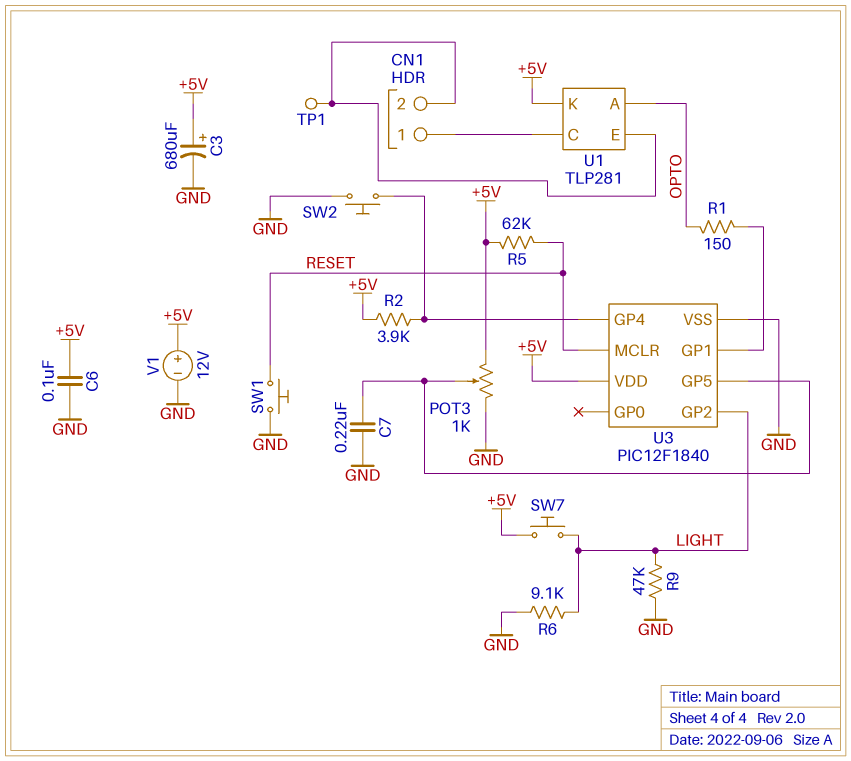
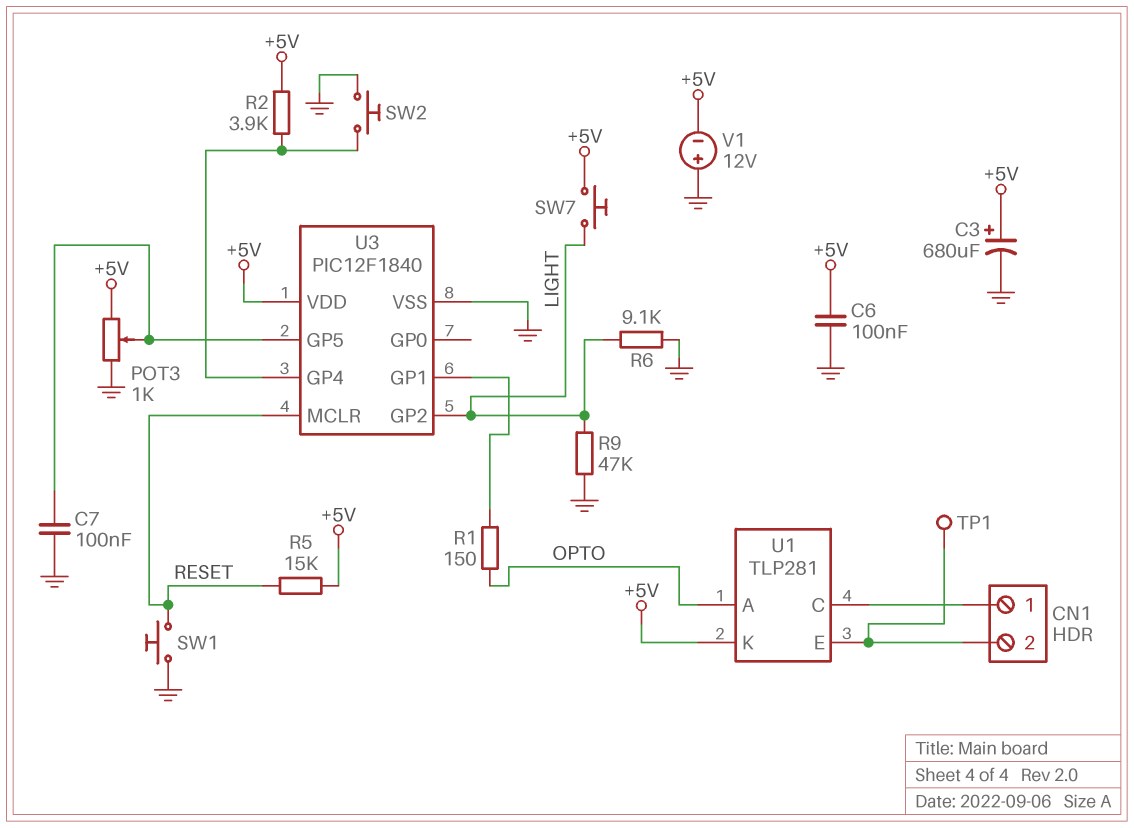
C7: 220nF (GND, U3/GP5) -> 100nF (GND, U3/GP5)
R5: 62k (+5V, RESET) -> 15k (+5V, RESET)
V1: 12V (plus +5V, minus GND) -> 12V (plus GND, minus +5V)

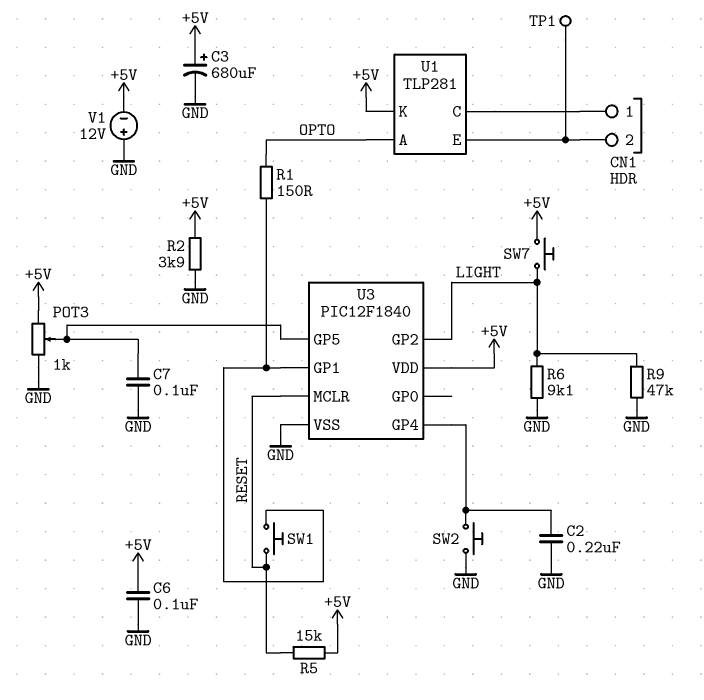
C2: none -> 220nF (GND, U3/GP4)
R2: 3.9k (+5V, U3/GP4) -> 3.9k (+5V, GND)
SW1: button (GND, RESET) -> button (RESET, U3/GP1)

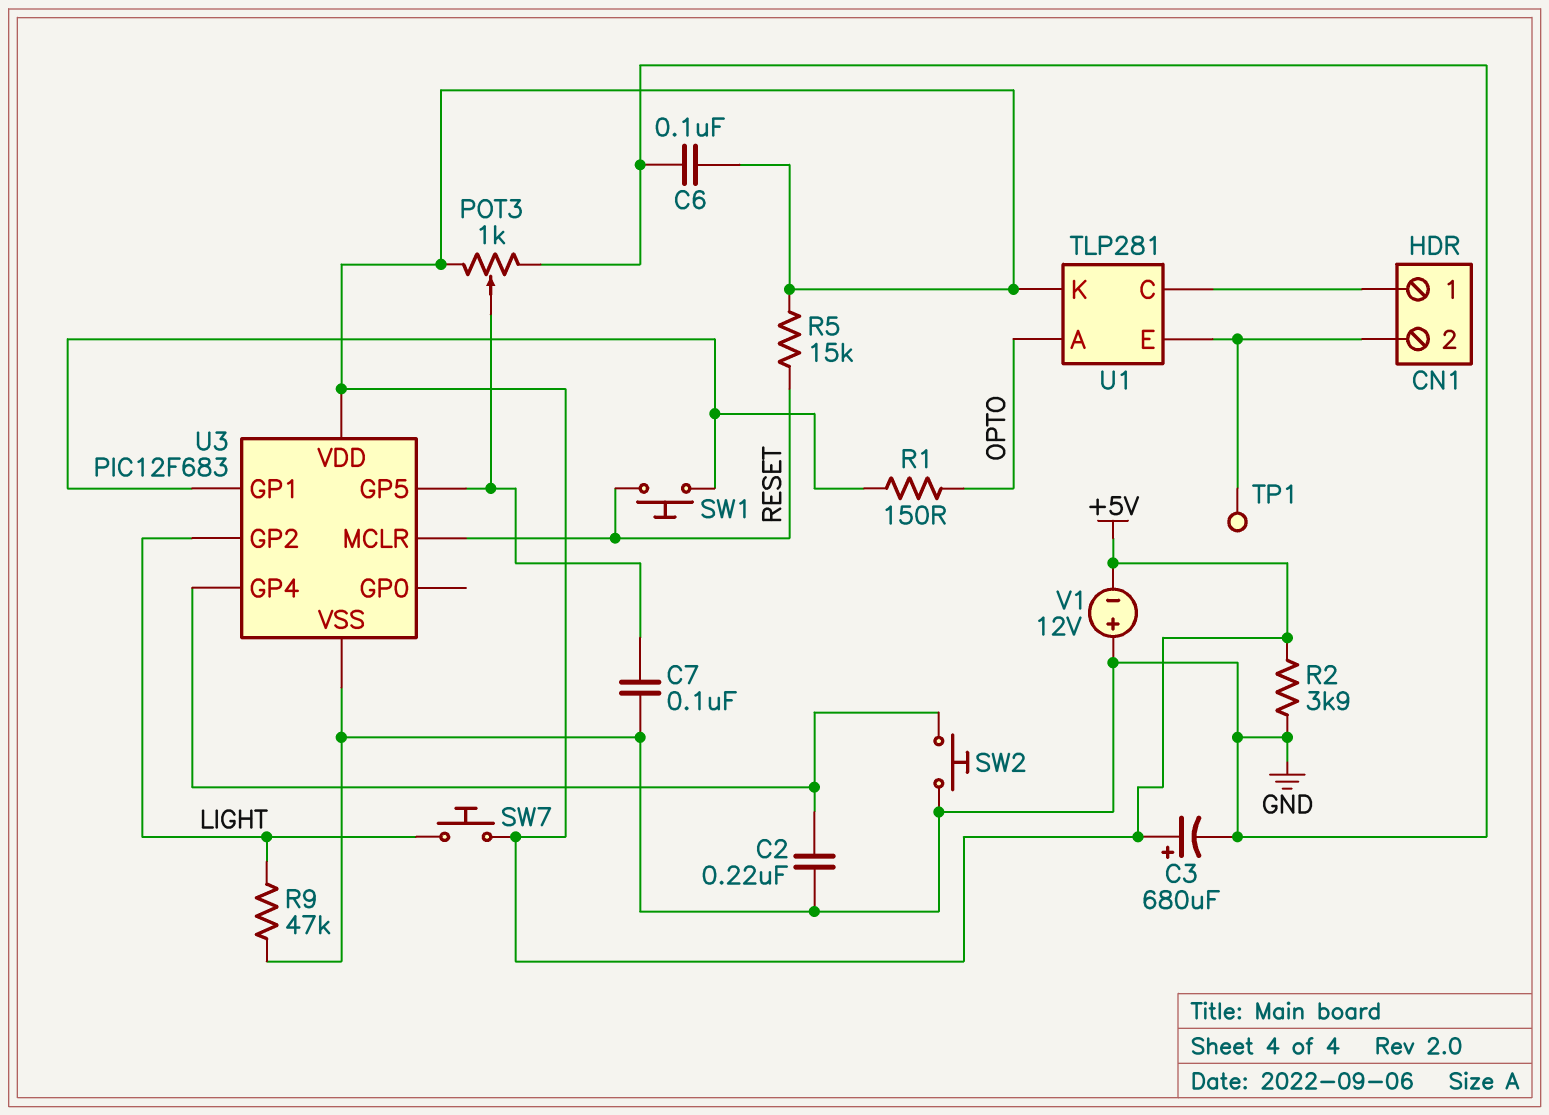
R6: 9.1k (GND, LIGHT) -> none
U3: PIC12F1840 -> PIC12F683

